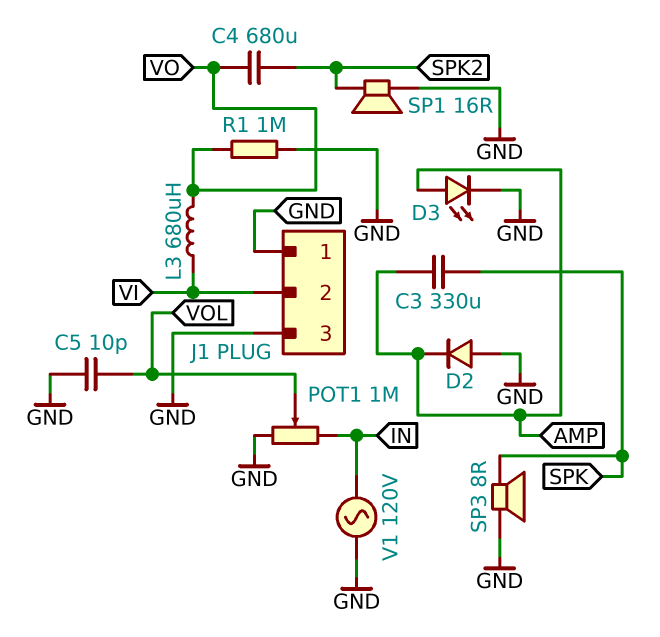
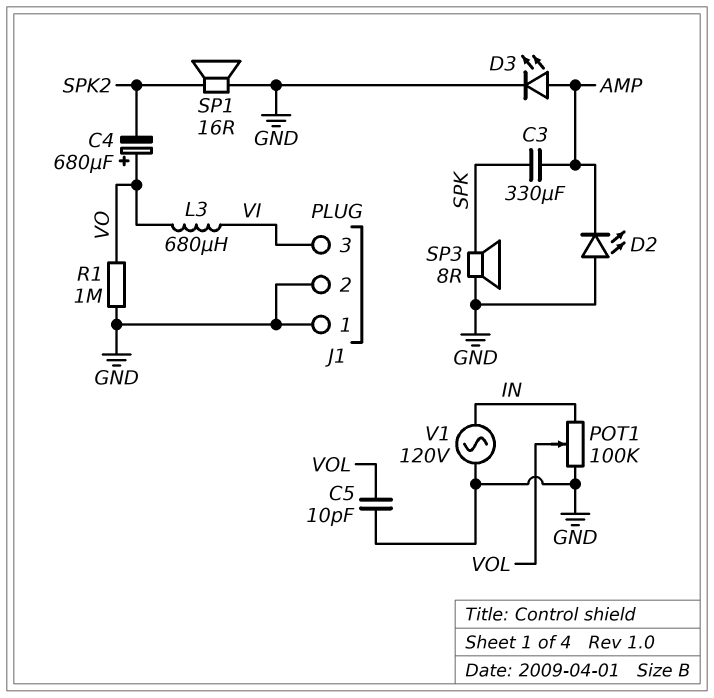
C4: 680uF (SPK2, VO) -> 680uF (plus VO, minus SPK2)
D2: diode (A GND, K AMP) -> LED (A GND, K AMP)
J1 pin 2: VI -> GND
J1 pin 3: GND -> VI
POT1: 1M (GND, IN, wiper VOL) -> 100k (GND, IN, wiper VOL)

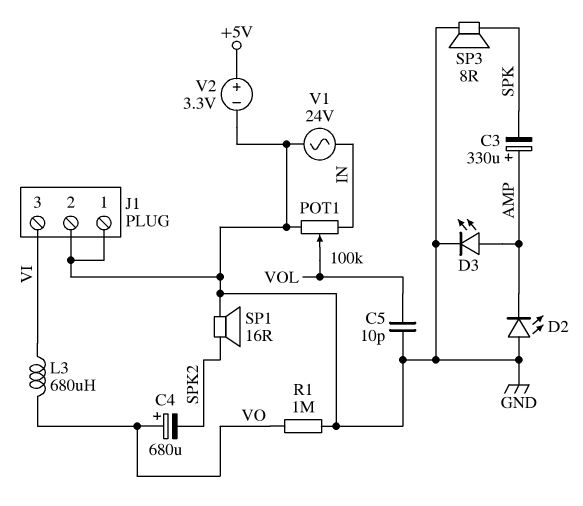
C3: 330uF (AMP, SPK) -> 330uF (plus AMP, minus SPK)
V1: AC 120V (GND, IN) -> AC 24V (GND, IN)
V2: none -> 3.3V (plus +5V, minus GND)

